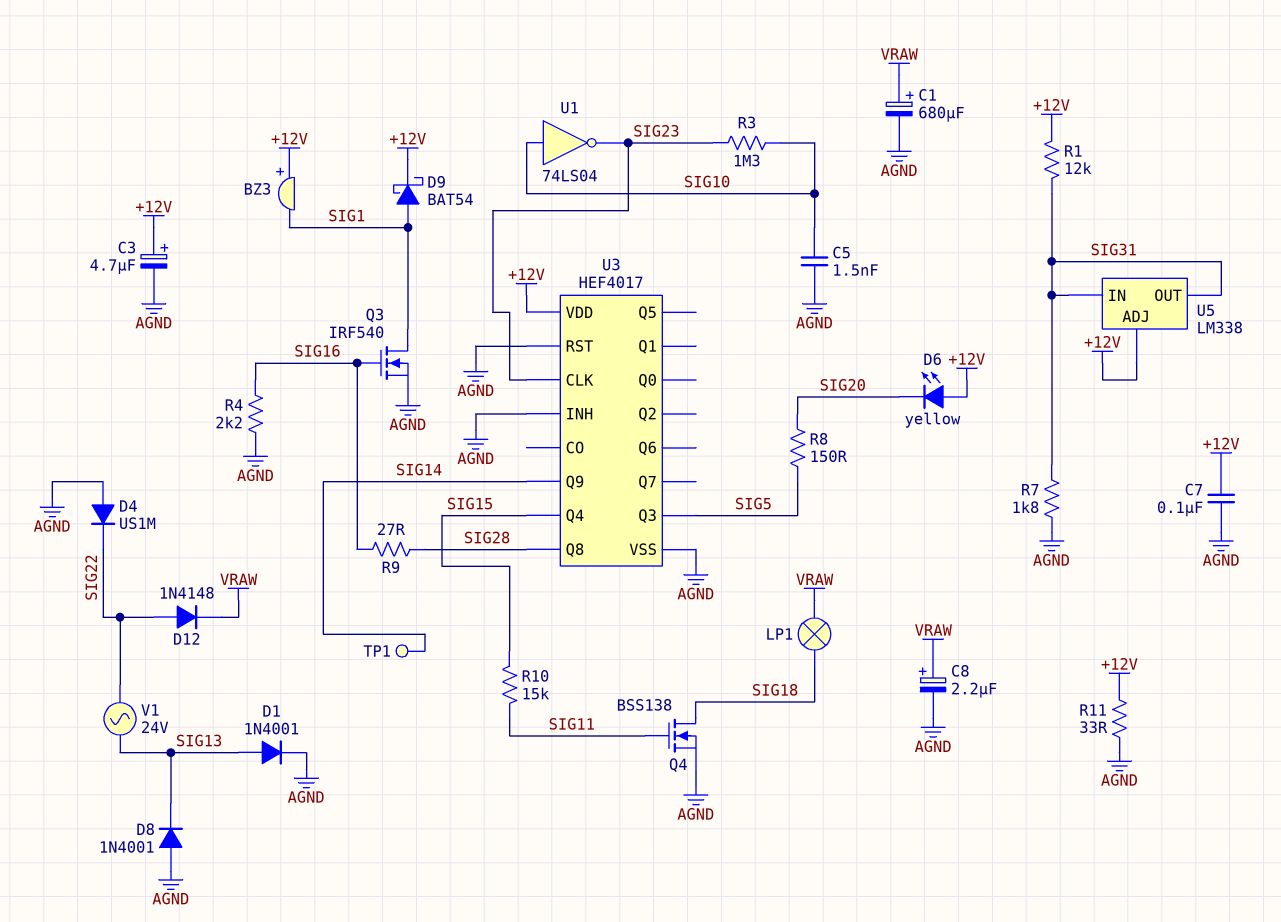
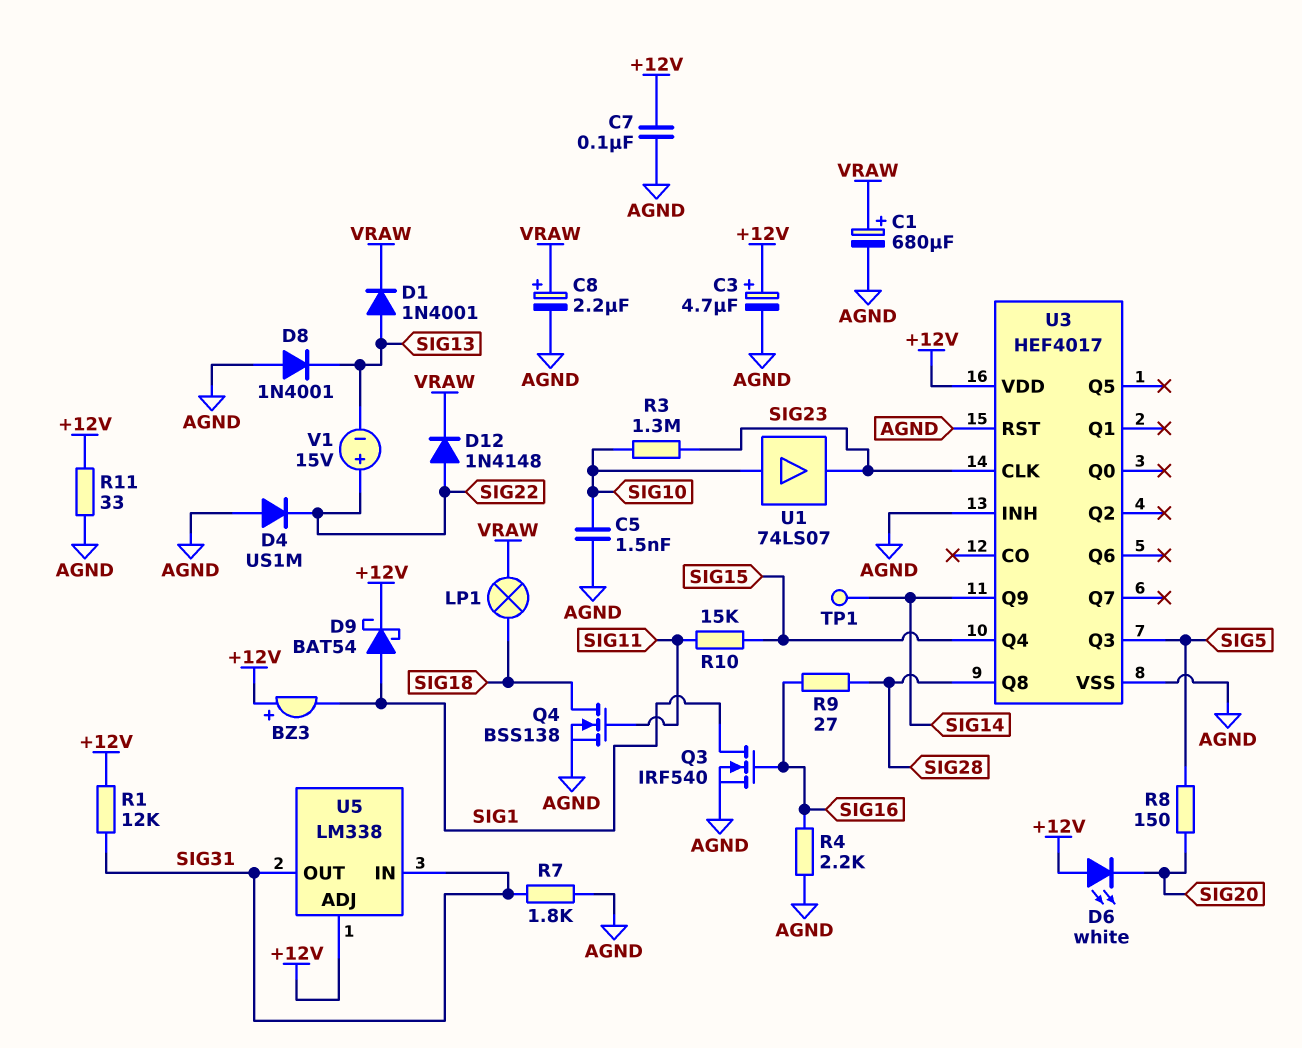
D1: diode 1N4001 (A SIG13, K AGND) -> diode 1N4001 (A SIG13, K VRAW)
D6: LED yellow (A +12V, K SIG20) -> LED white (A +12V, K SIG20)
U1: NOT 74LS04 (in SIG10, out SIG23) -> buffer 74LS07 (in SIG10, out SIG23)
V1: AC 24V (SIG13, SIG22) -> 15V (plus SIG22, minus SIG13)

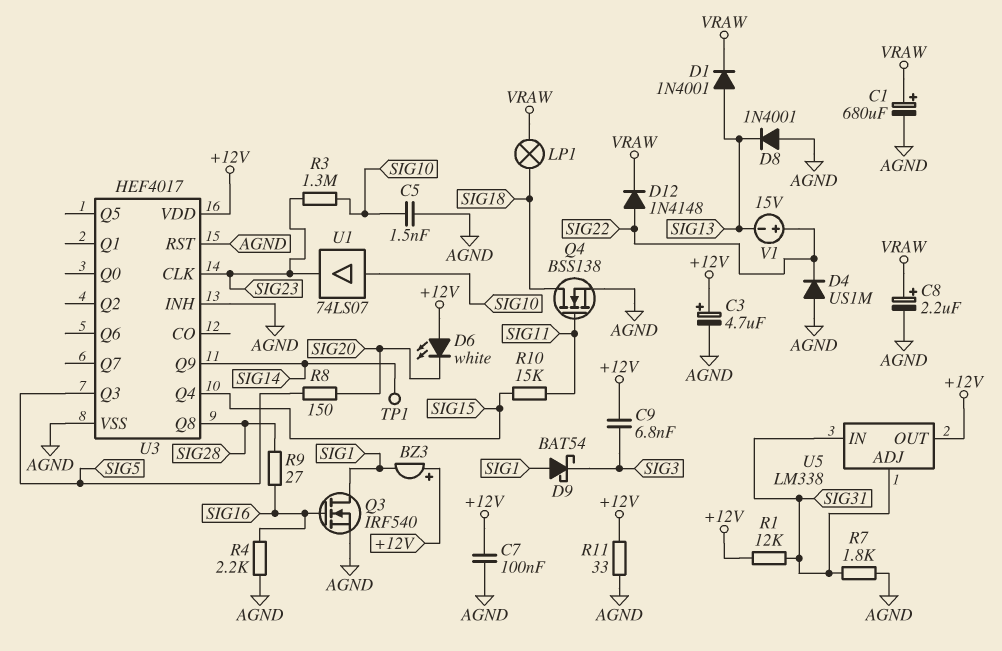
C9: none -> 6.8nF (+12V, SIG3)
D9: schottky BAT54 (A SIG1, K +12V) -> schottky BAT54 (A SIG1, K SIG3)
U5 pin ADJ: +12V -> SIG31
U5 pin OUT: SIG31 -> +12V

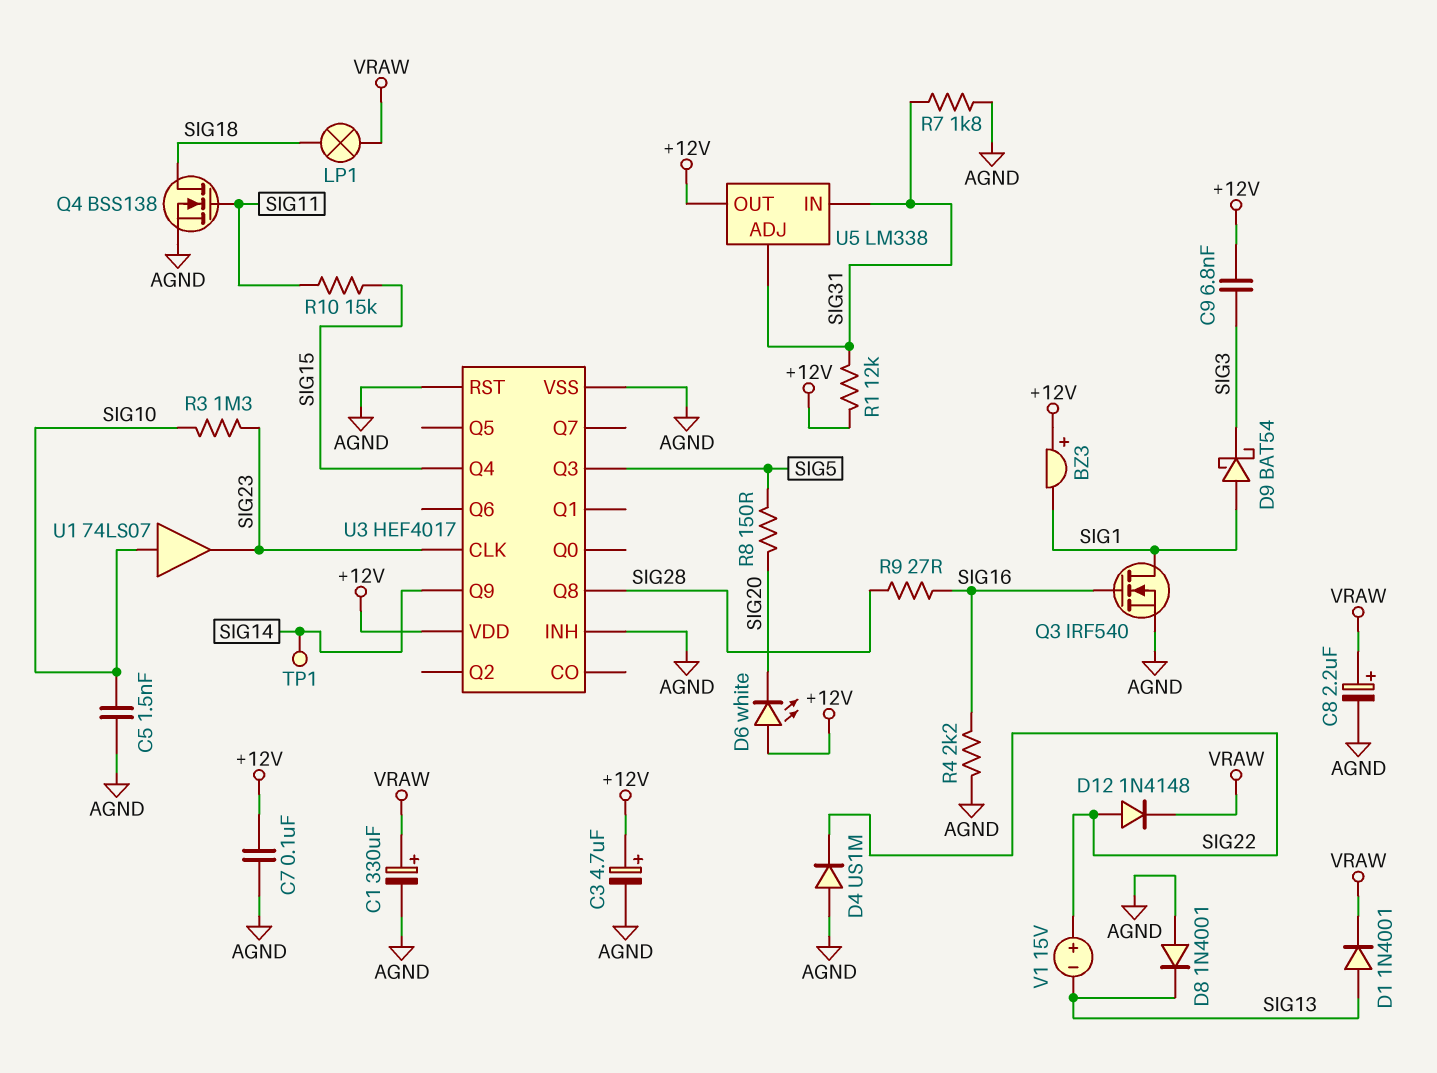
C1: 680uF (plus VRAW, minus AGND) -> 330uF (plus VRAW, minus AGND)
R11: 33 (+12V, AGND) -> none

